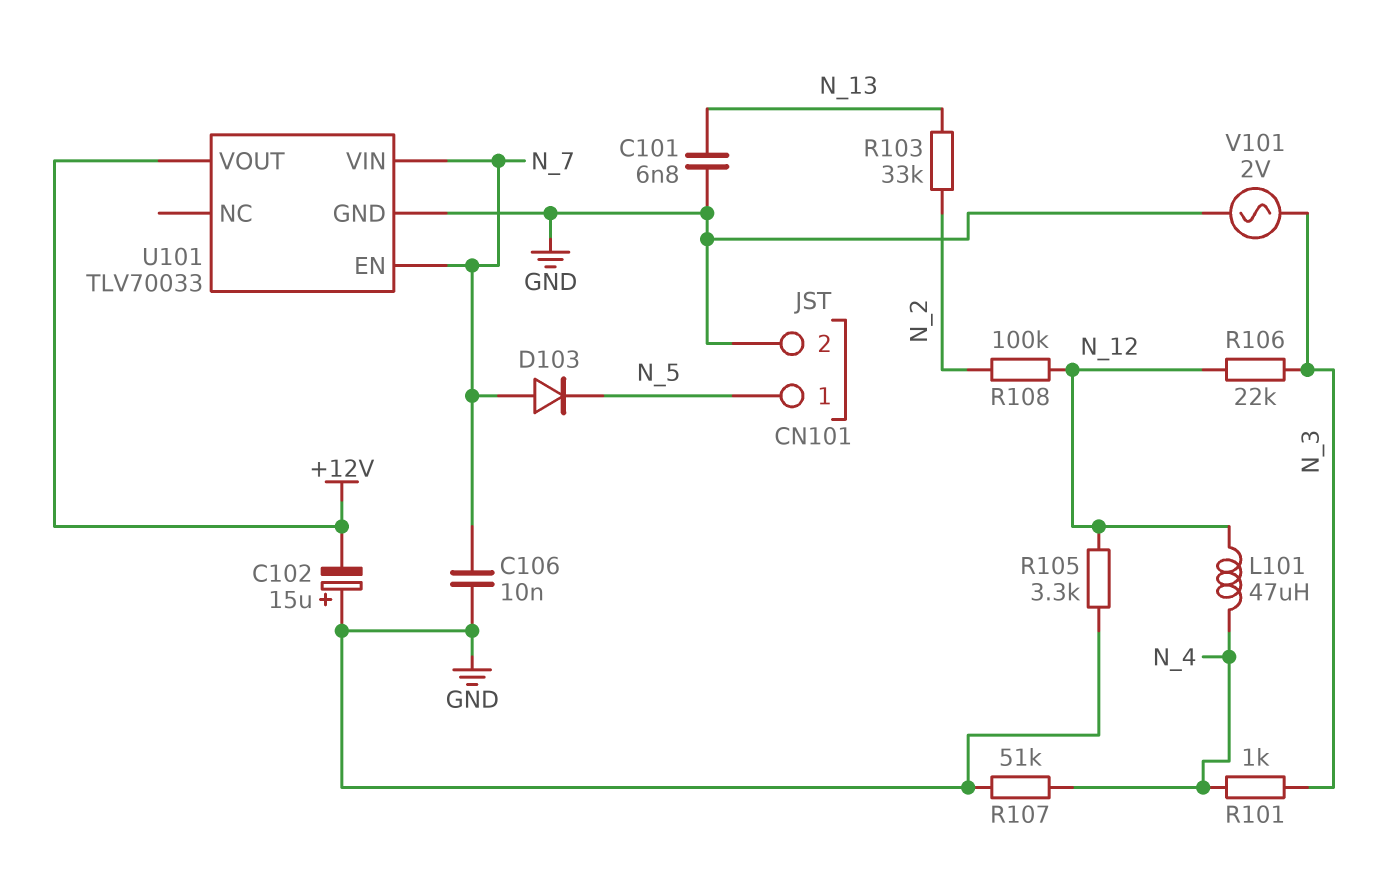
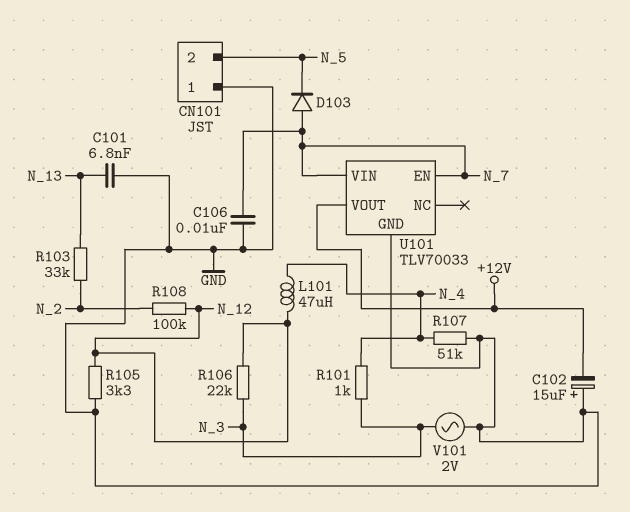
CN101 pin 1: N_5 -> GND
CN101 pin 2: GND -> N_5

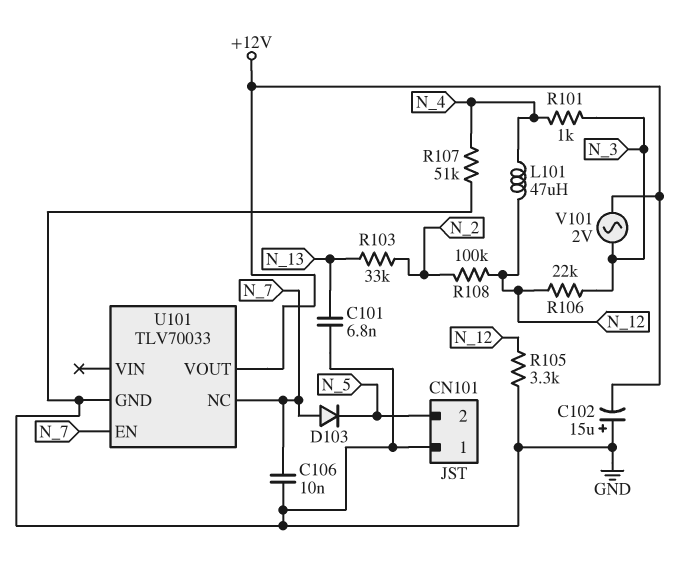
U101 pin NC: none -> N_7
U101 pin VIN: N_7 -> none
V101: AC 2V (GND, N_3) -> AC 2V (+12V, N_3)

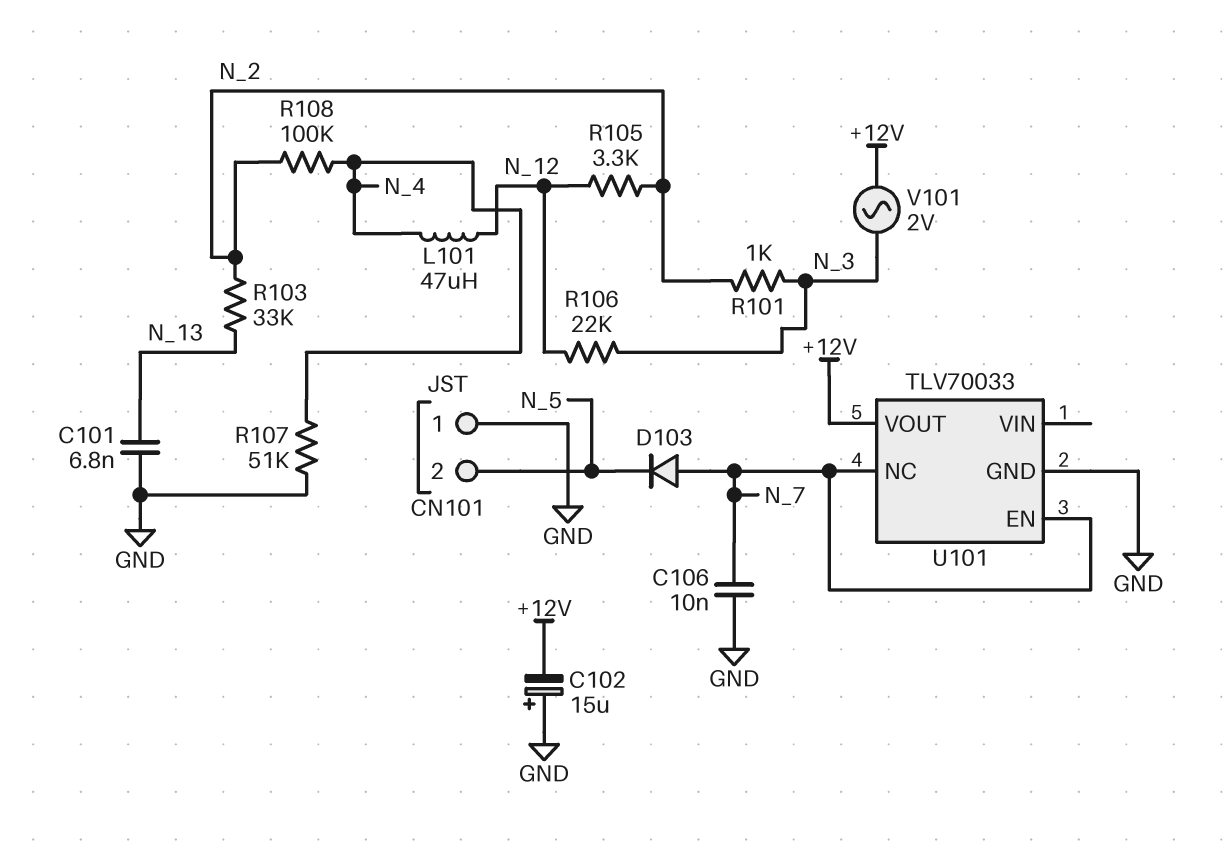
R101: 1k (N_3, N_4) -> 1k (N_2, N_3)
R105: 3.3k (GND, N_12) -> 3.3k (N_2, N_12)
R108: 100k (N_2, N_12) -> 100k (N_2, N_4)

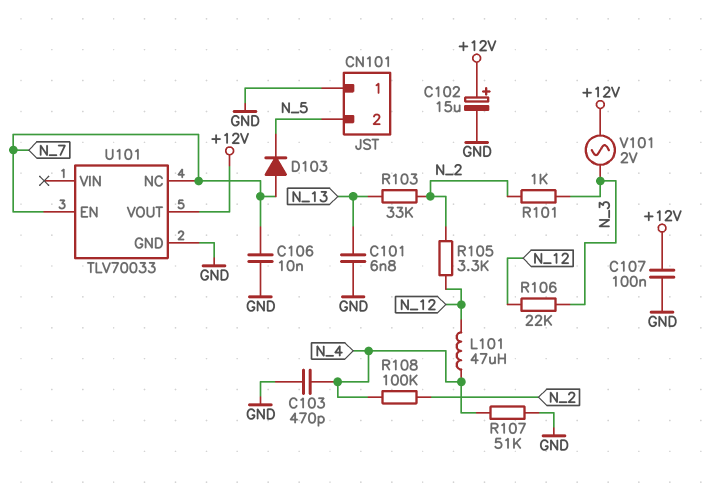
C102: 15uF (plus GND, minus +12V) -> 15uF (plus +12V, minus GND)
C103: none -> 470pF (GND, N_4)
C107: none -> 100nF (+12V, GND)

